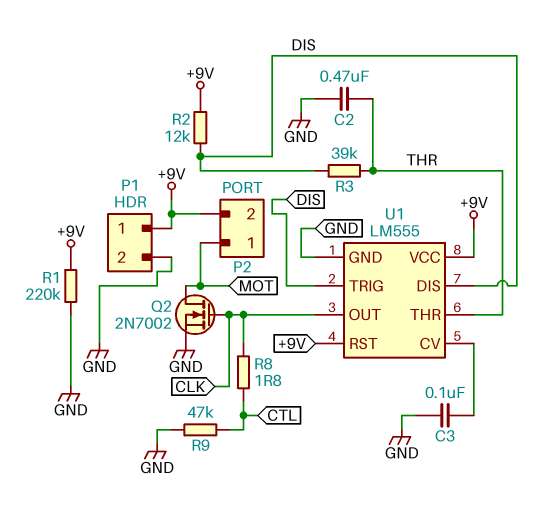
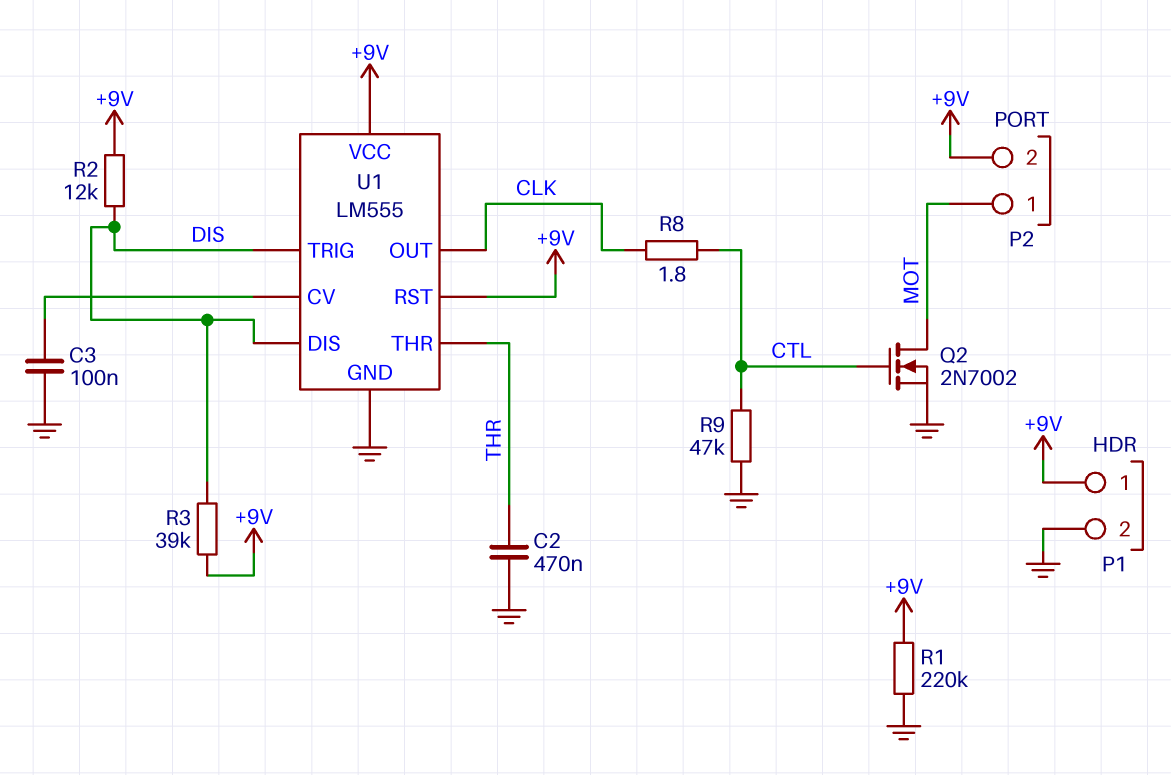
Q2: NMOS 2N7002 (G CLK, D MOT, S GND) -> NMOS 2N7002 (G CTL, D MOT, S GND)
R3: 39k (DIS, THR) -> 39k (+9V, DIS)

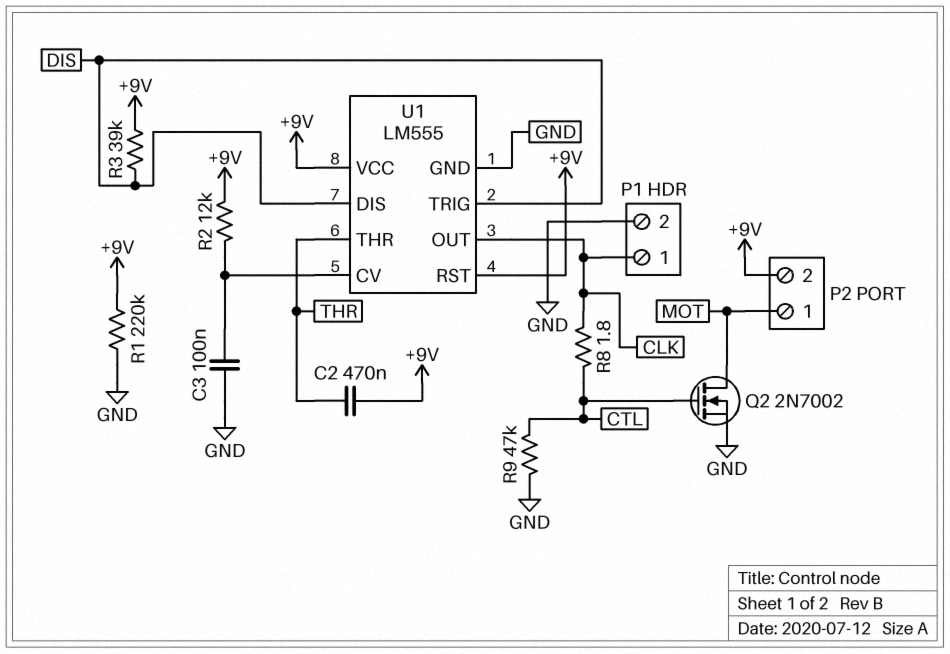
C2: 470nF (GND, THR) -> 470nF (+9V, THR)
P1 pin 1: +9V -> CLK
R2: 12k (+9V, DIS) -> 12k (+9V, U1/CV)

